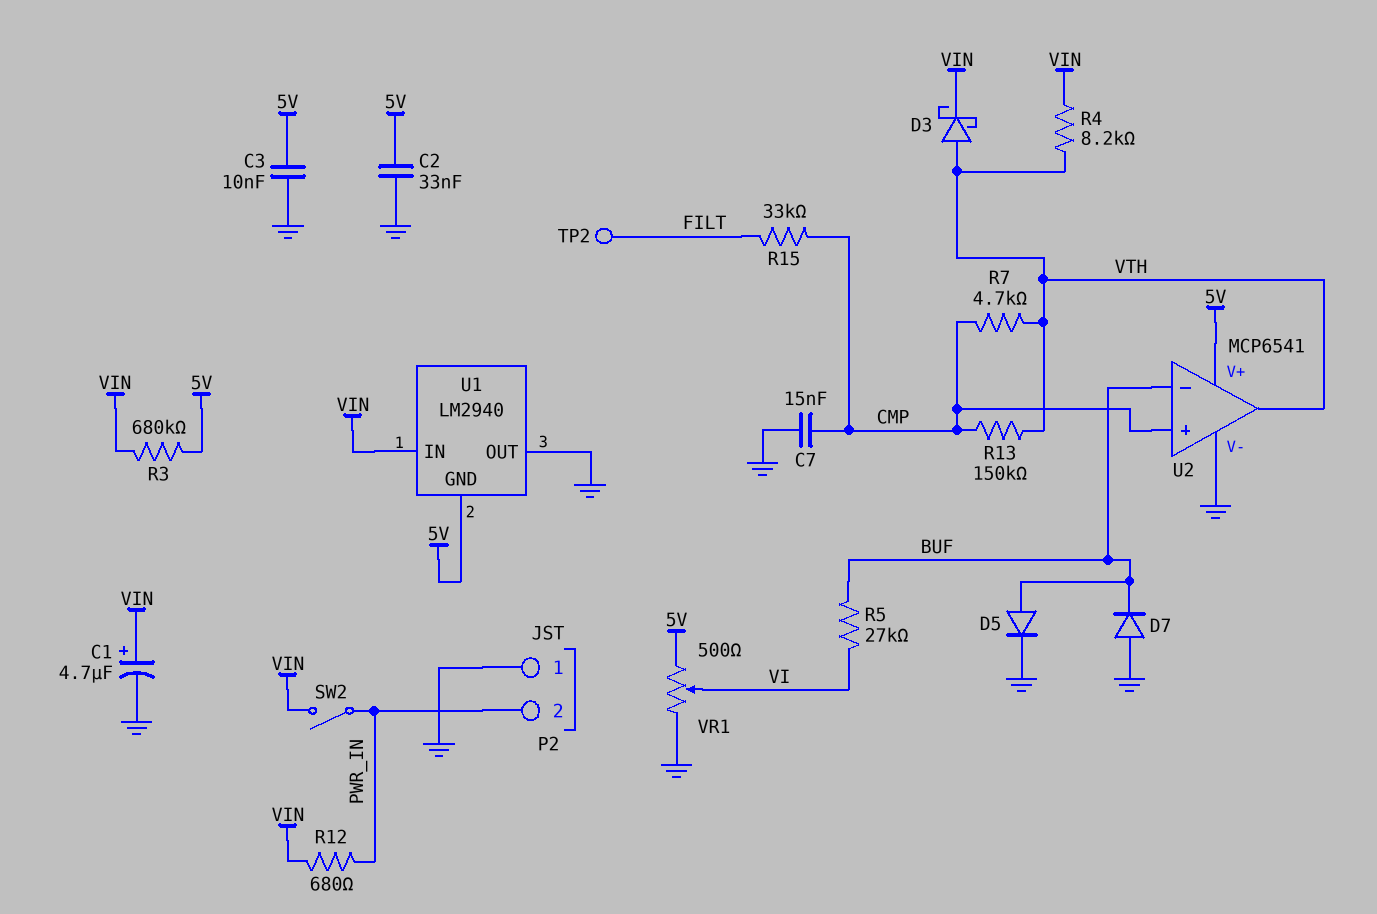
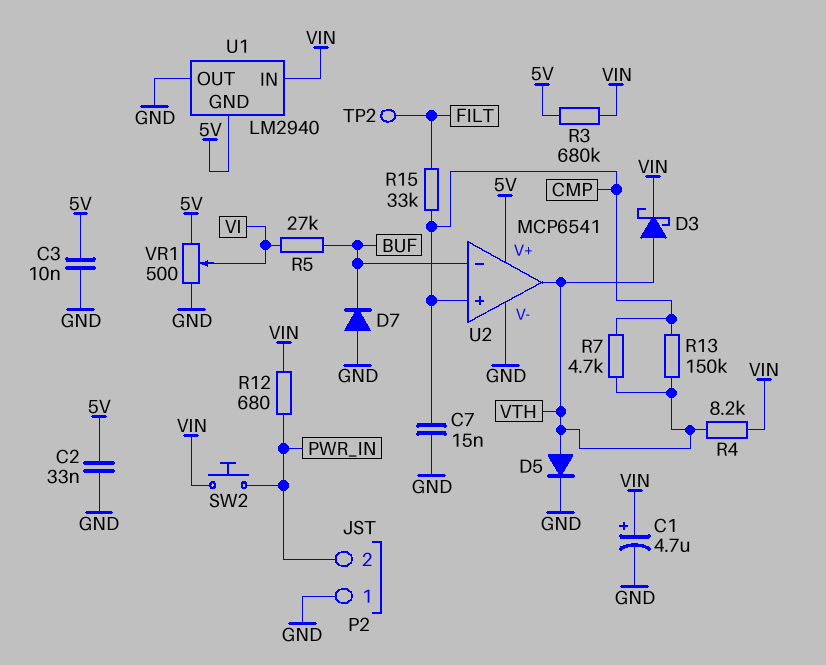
D5: diode (A BUF, K GND) -> diode (A VTH, K GND)
SW2: switch (PWR_IN, VIN) -> button (PWR_IN, VIN)

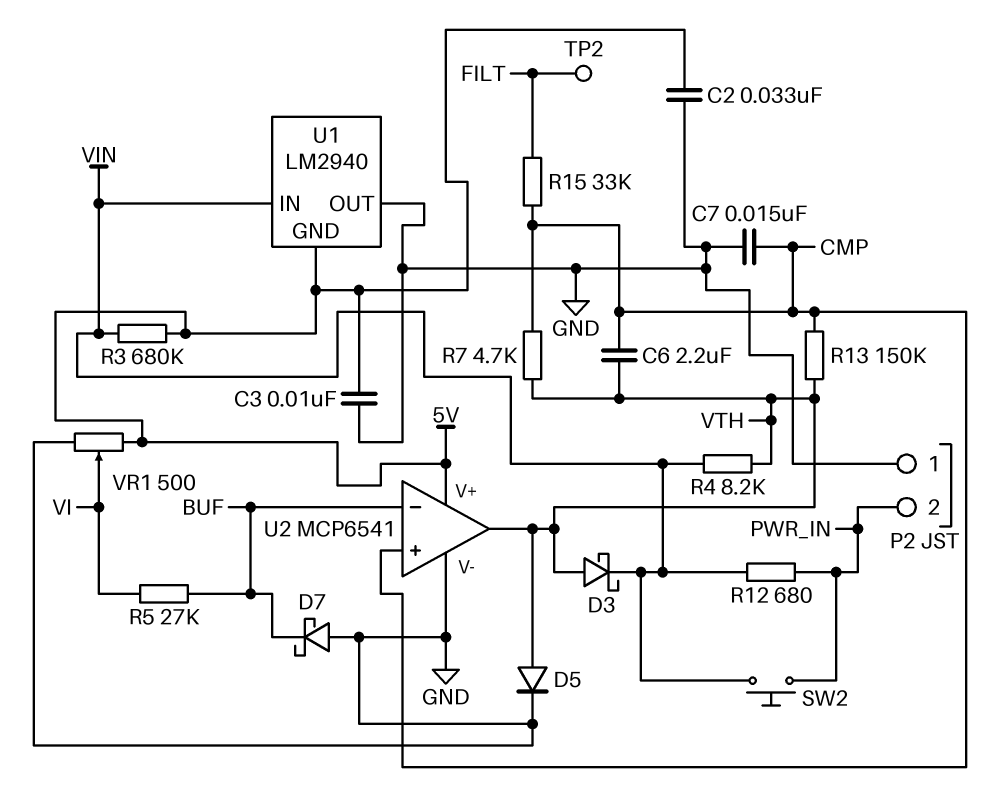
C1: 4.7uF (plus VIN, minus GND) -> none
C6: none -> 2.2uF (CMP, VTH)
D7: diode (A GND, K BUF) -> schottky (A GND, K BUF)

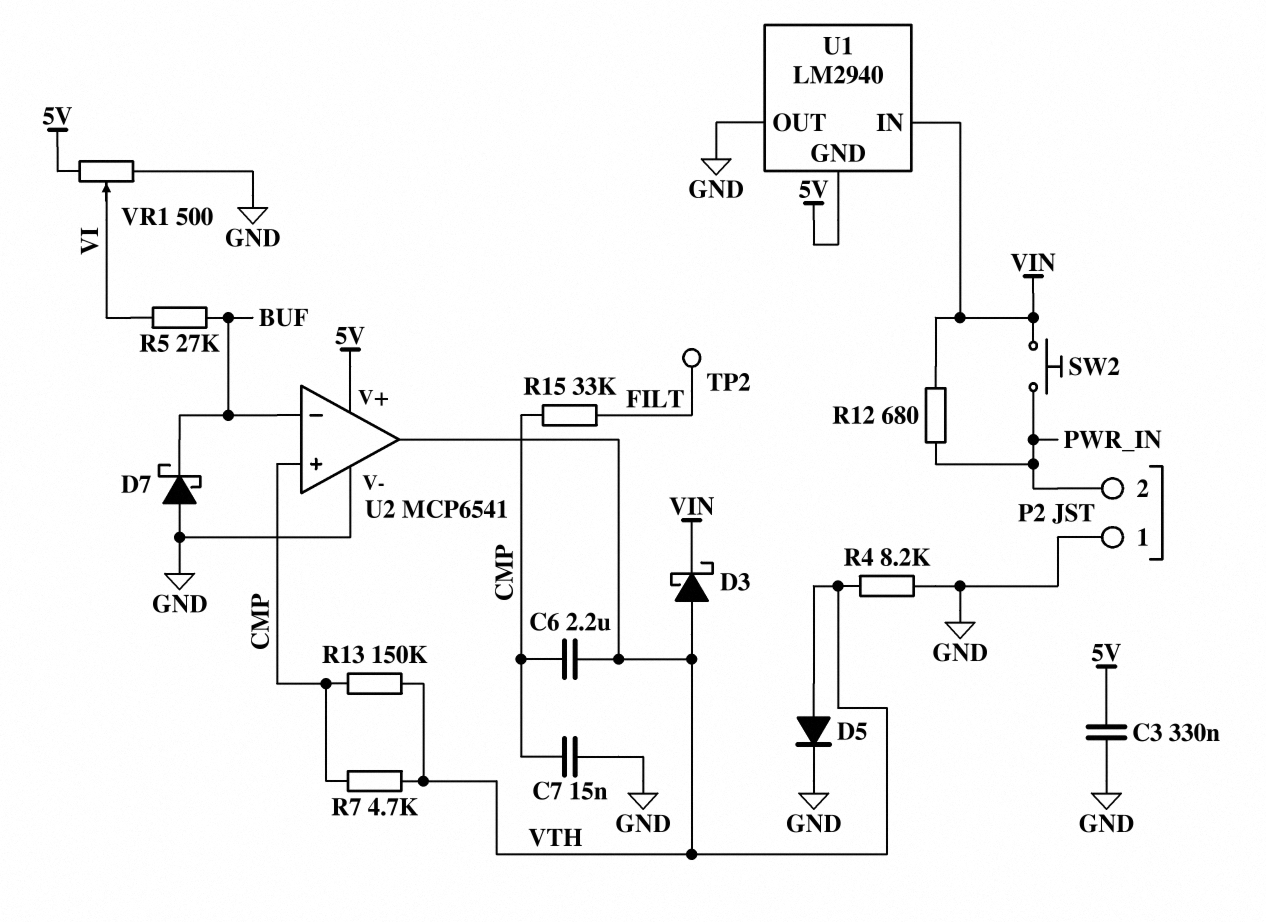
C2: 33nF (5V, GND) -> none
C3: 10nF (5V, GND) -> 330nF (5V, GND)
R3: 680k (5V, VIN) -> none
R4: 8.2k (VIN, VTH) -> 8.2k (GND, VTH)

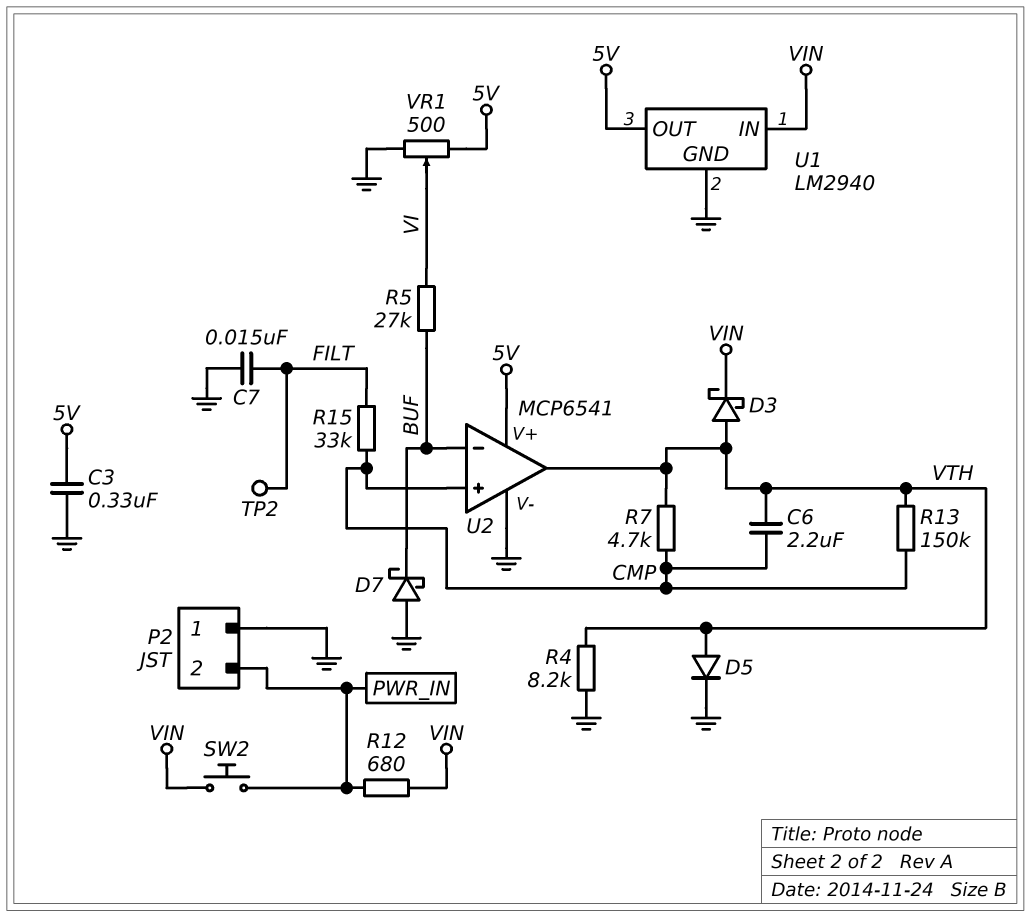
C7: 15nF (CMP, GND) -> 15nF (FILT, GND)
U1 pin GND: 5V -> GND
U1 pin OUT: GND -> 5V

